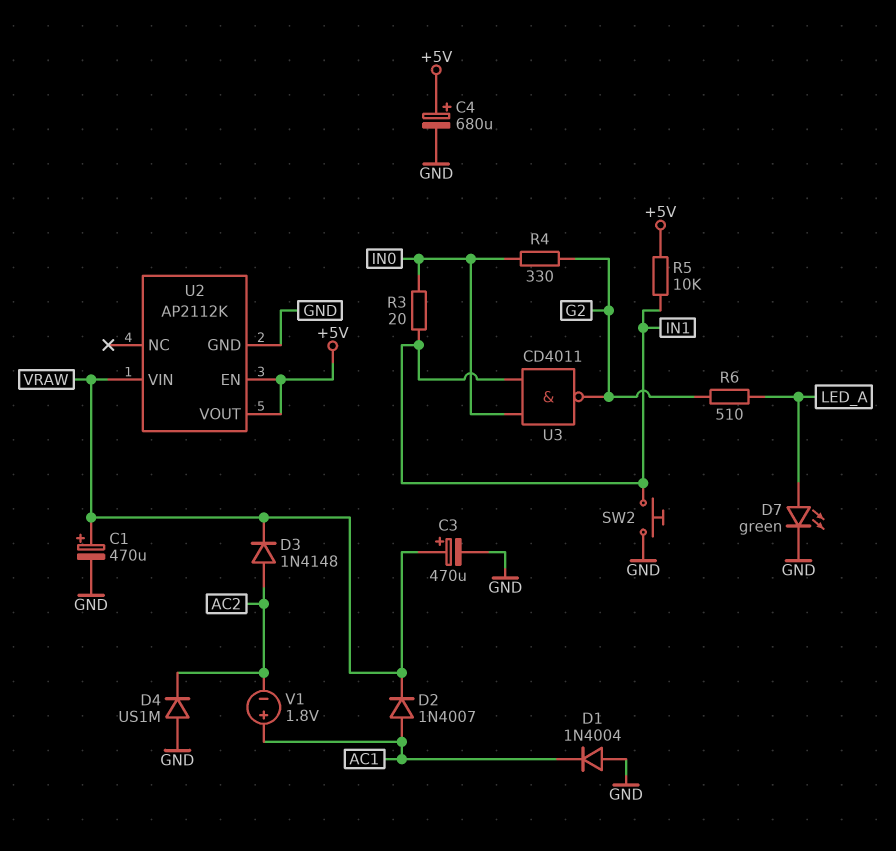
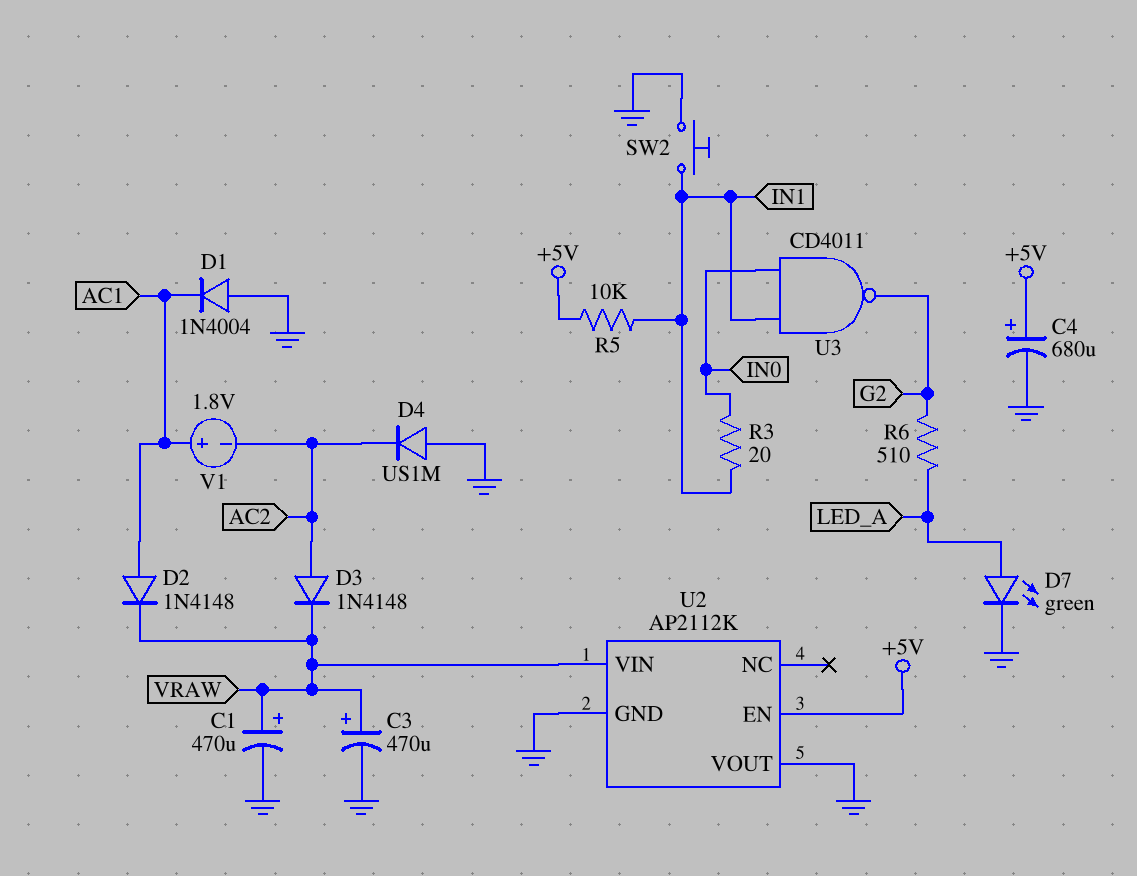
D2: diode 1N4007 (A AC1, K VRAW) -> diode 1N4148 (A AC1, K VRAW)
R4: 330 (G2, IN0) -> none
U2 pin VOUT: +5V -> GND

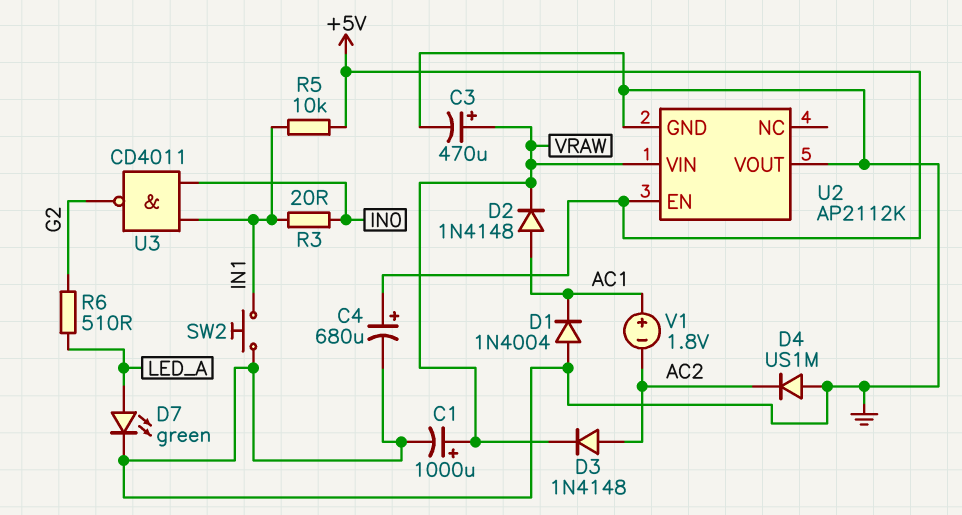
C1: 470uF (plus VRAW, minus GND) -> 1000uF (plus VRAW, minus GND)

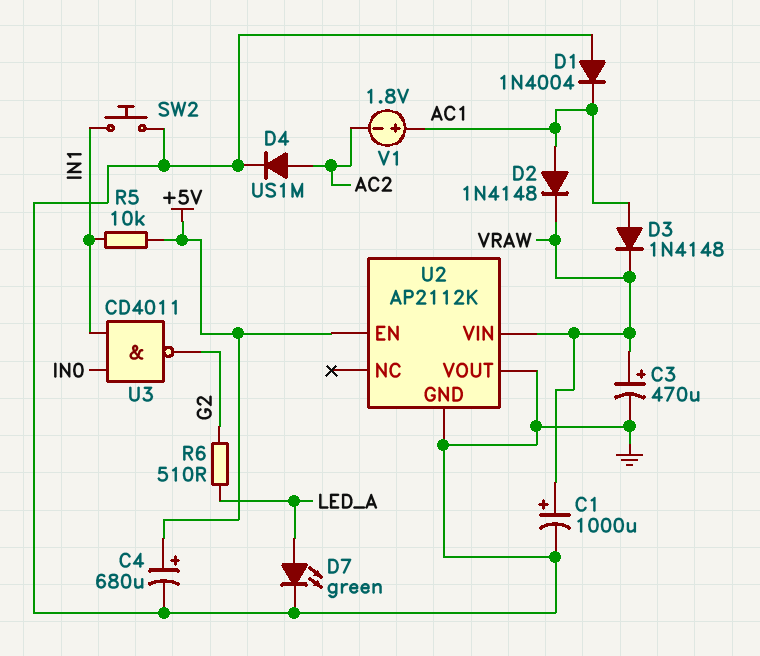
D3: diode 1N4148 (A AC2, K VRAW) -> diode 1N4148 (A AC1, K VRAW)
D4: diode US1M (A GND, K AC2) -> diode US1M (A AC2, K GND)
R3: 20 (IN0, IN1) -> none

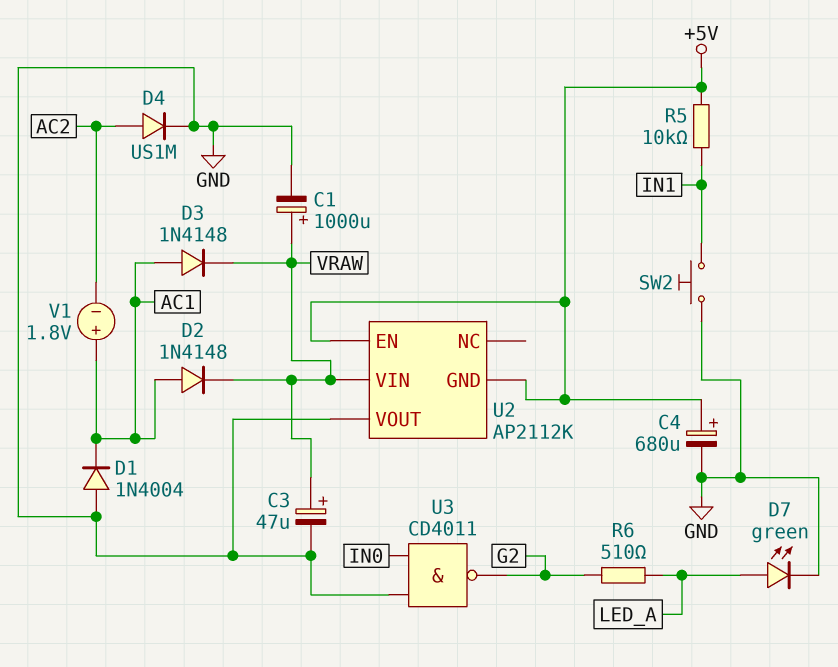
C3: 470uF (plus VRAW, minus GND) -> 47uF (plus VRAW, minus GND)
U2 pin GND: GND -> +5V
U3: NAND CD4011 (in IN0, in IN1, out G2) -> NAND CD4011 (in GND, in IN0, out G2)

